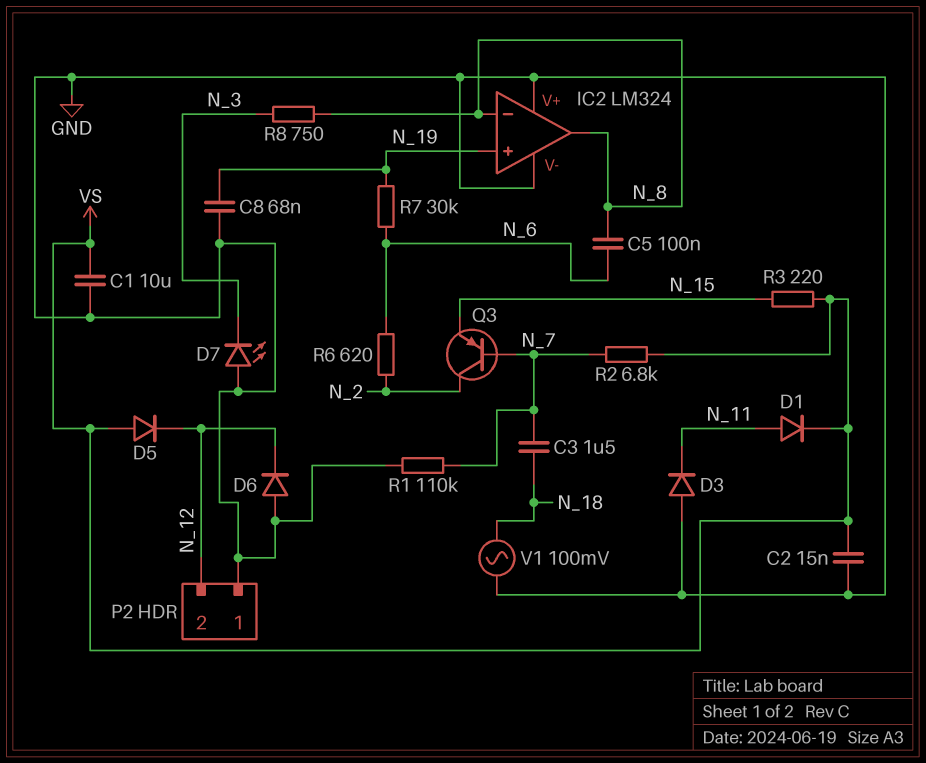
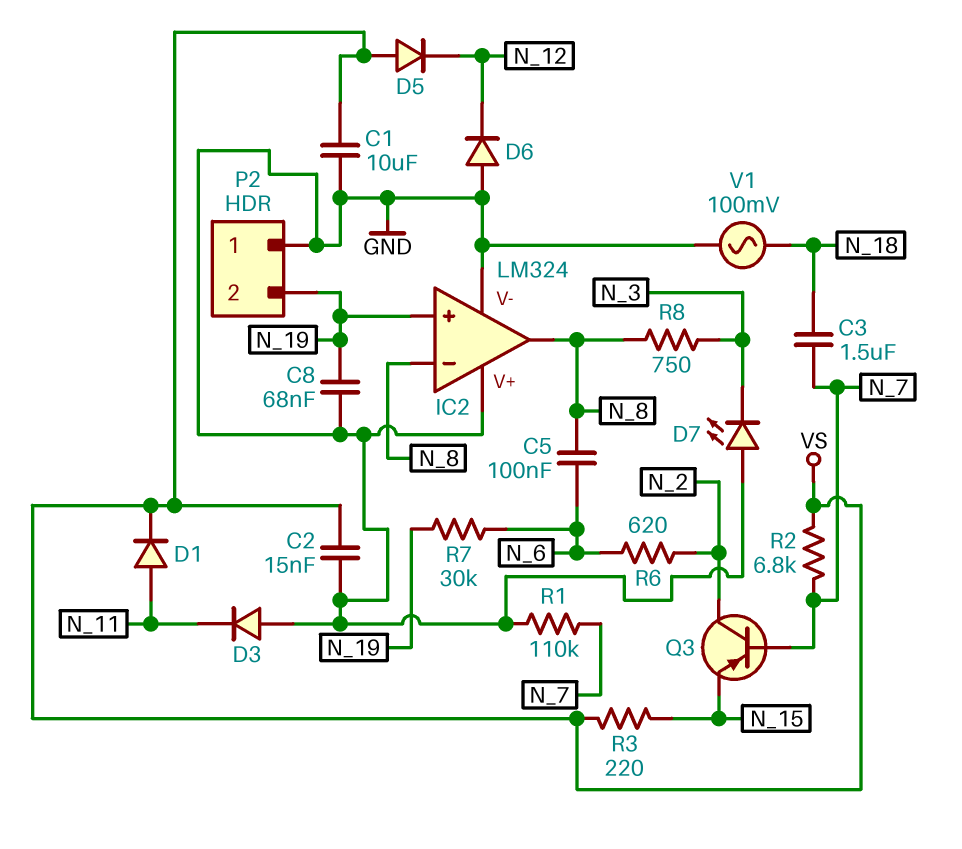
P2 pin 2: N_12 -> N_19

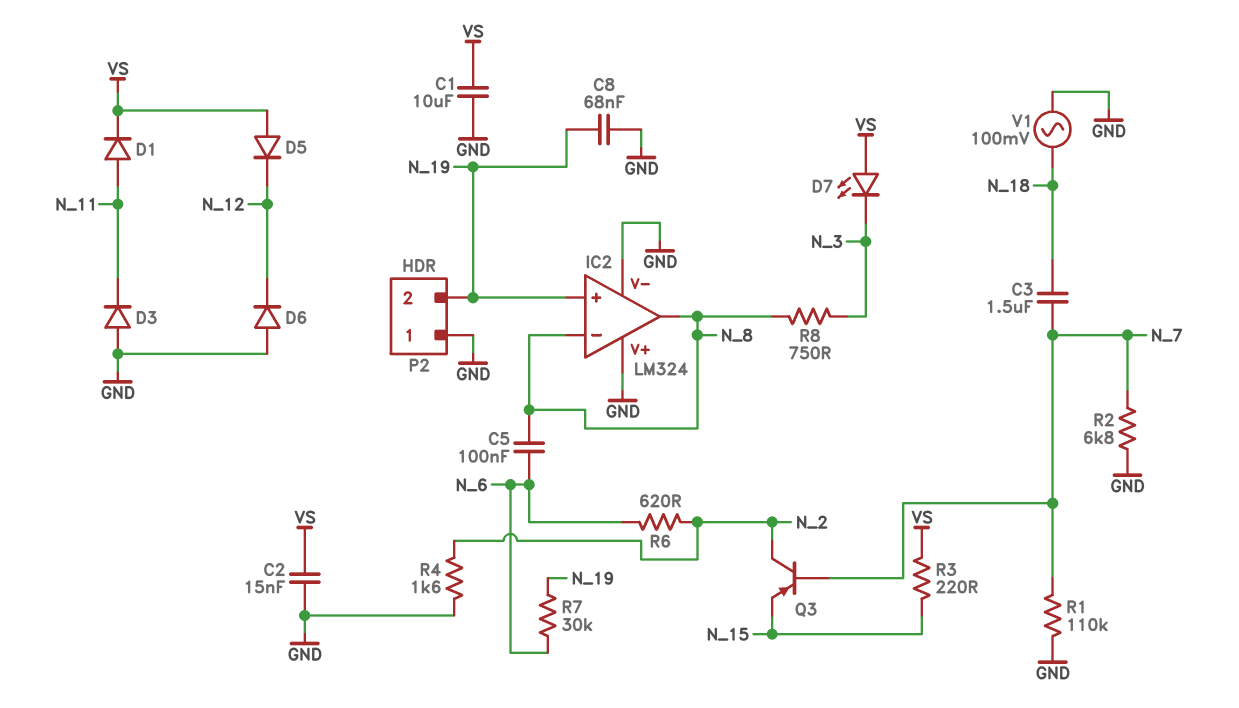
D7: LED (A GND, K N_3) -> LED (A VS, K N_3)
R2: 6.8k (N_7, VS) -> 6.8k (GND, N_7)
R4: none -> 1.6k (GND, N_2)

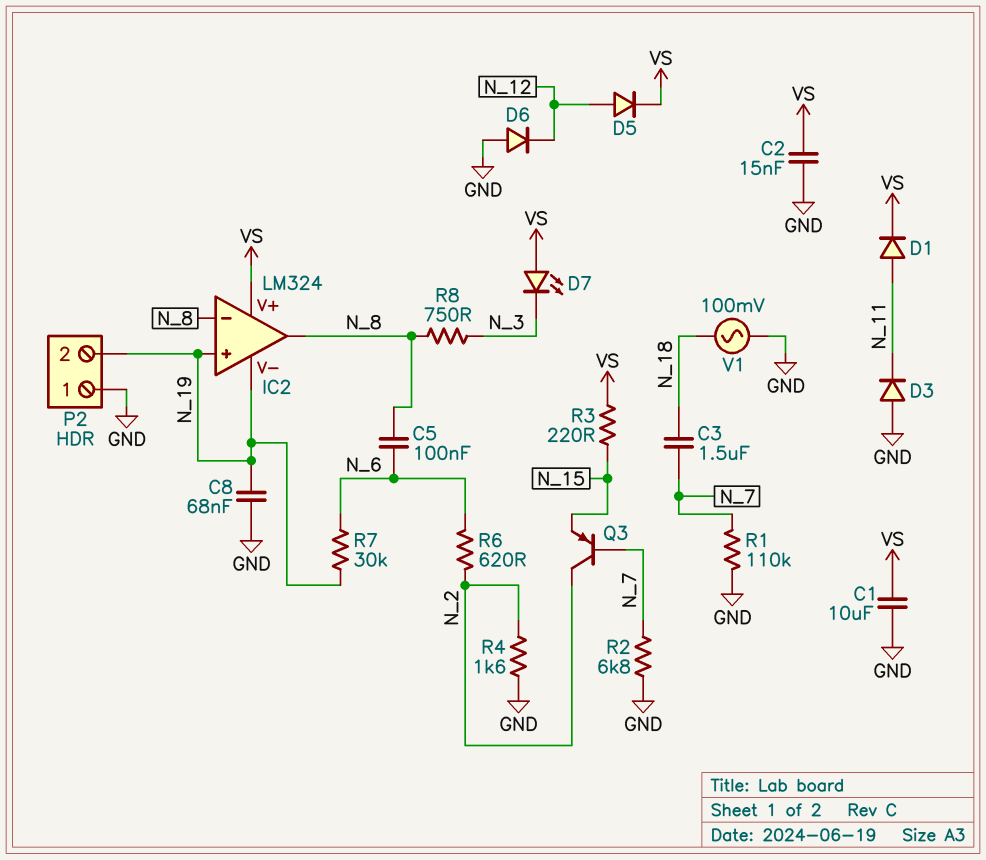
D5: diode (A VS, K N_12) -> diode (A N_12, K VS)
IC2 pin V+: GND -> VS
IC2 pin V-: GND -> N_19

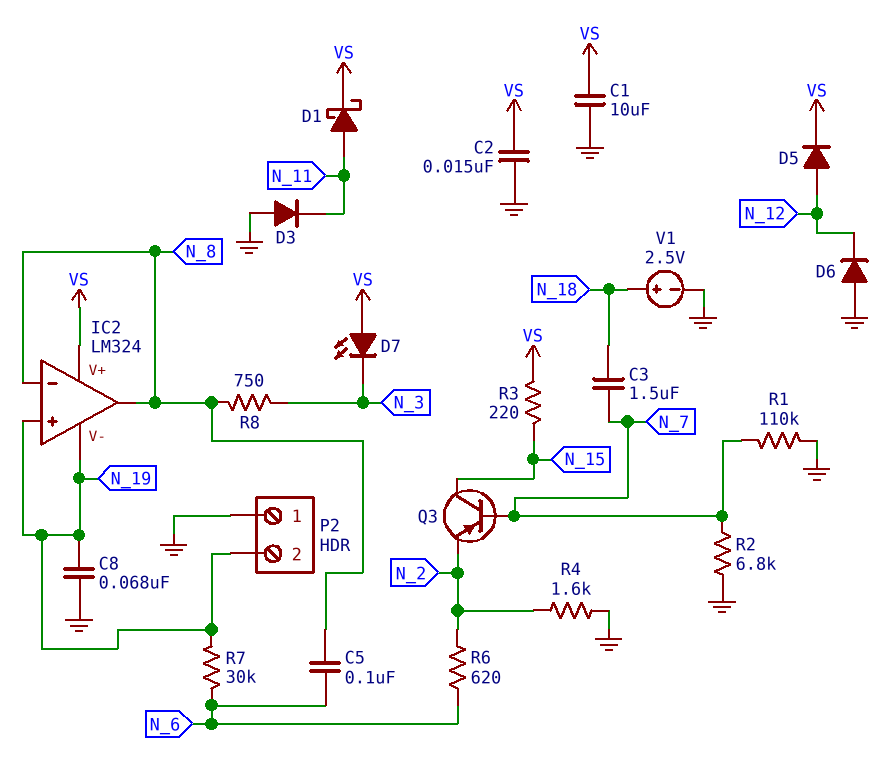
D1: diode (A N_11, K VS) -> schottky (A N_11, K VS)
Q3: PNP (B N_7, C N_2, E N_15) -> PNP (B N_7, C N_15, E N_2)
V1: AC 100mV (GND, N_18) -> 2.5V (plus N_18, minus GND)

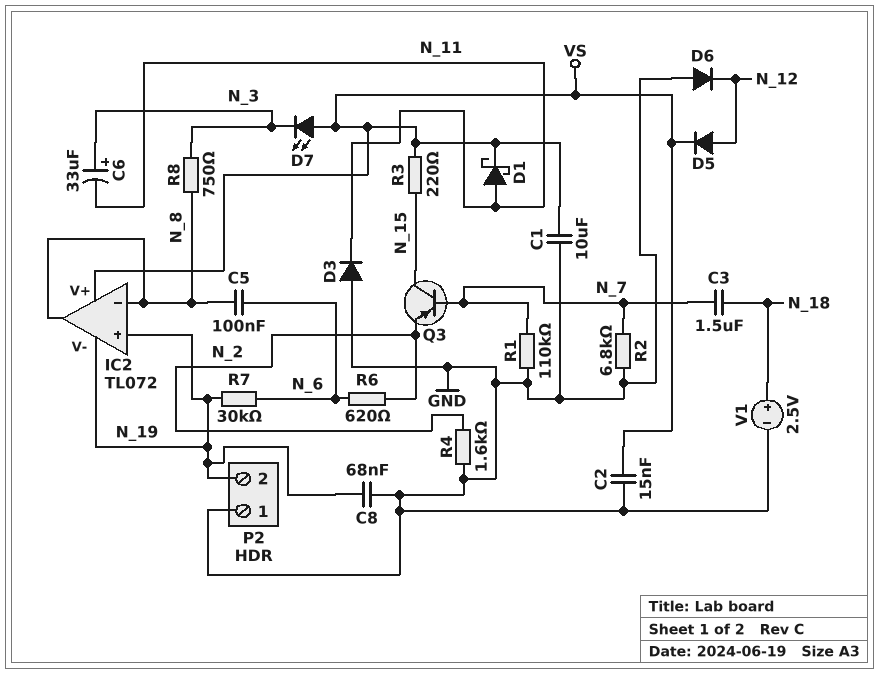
C6: none -> 33uF (plus N_3, minus N_11)
IC2: LM324 -> TL072

